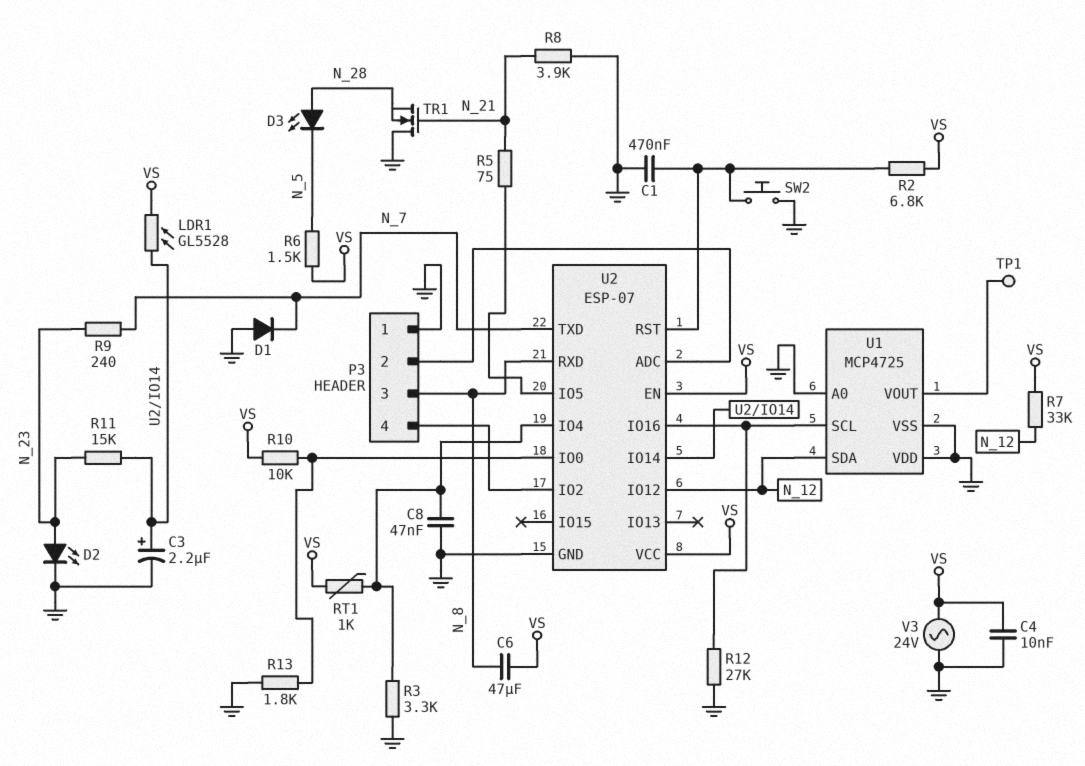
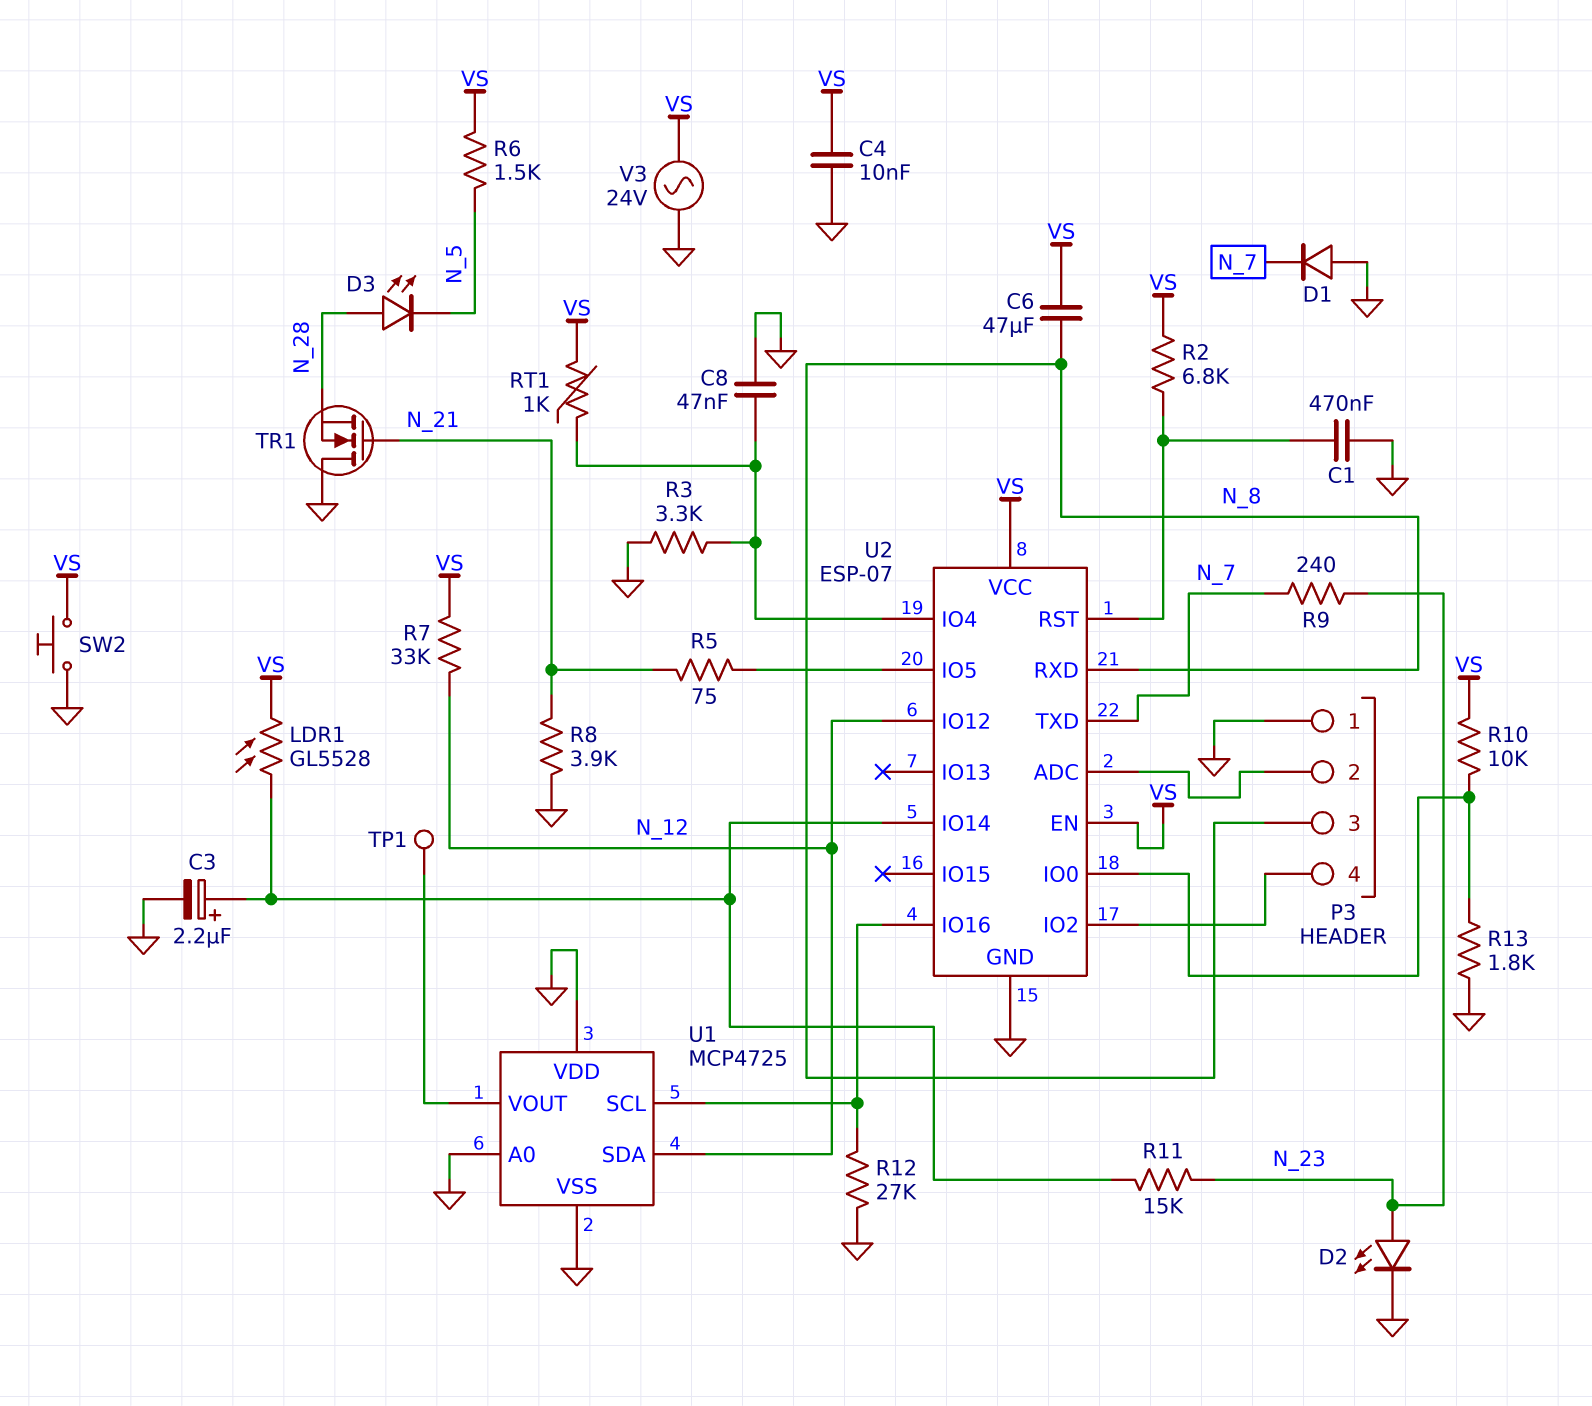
SW2: button (GND, U2/RST) -> button (GND, VS)

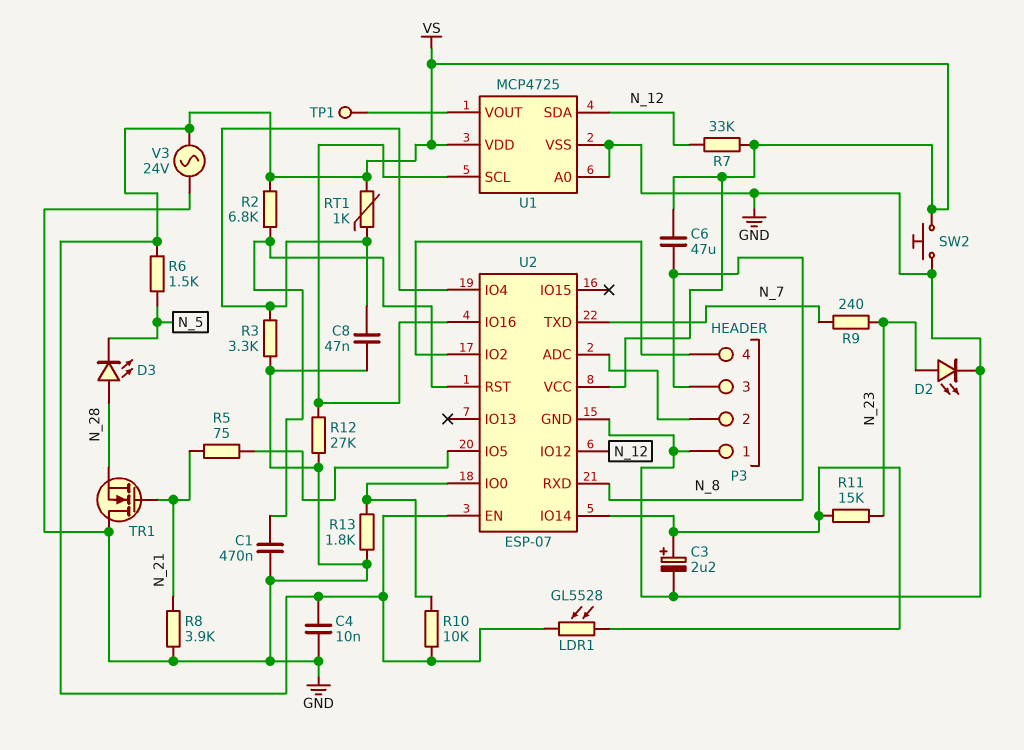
D1: diode (A GND, K N_7) -> none
U1 pin VDD: GND -> VS

